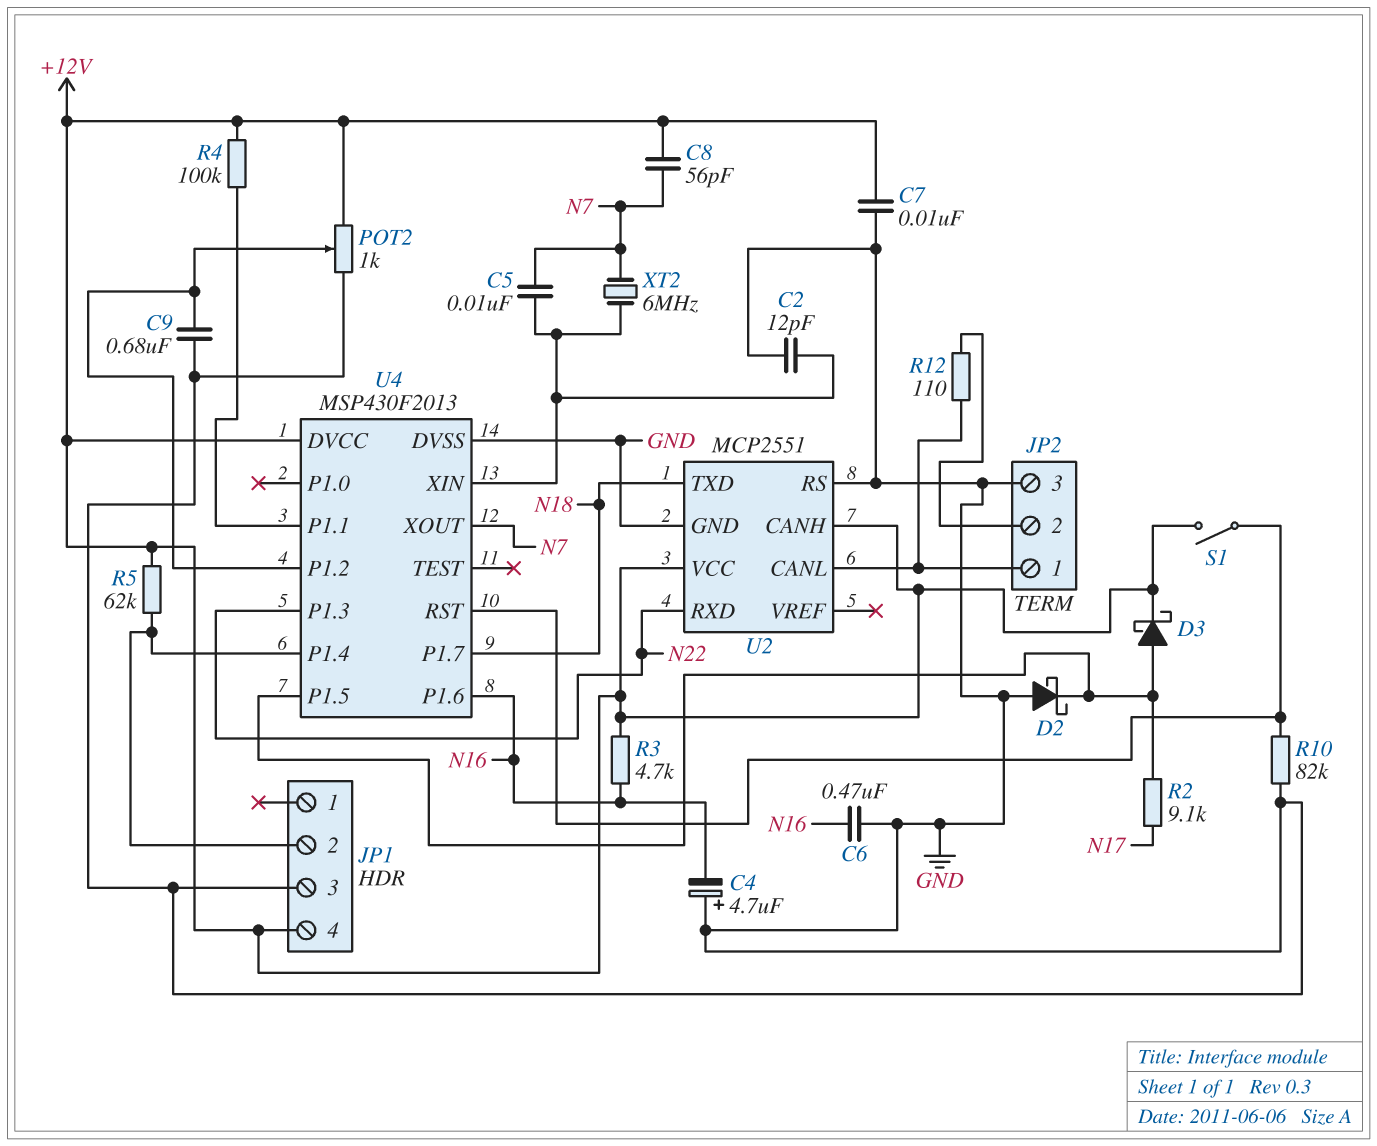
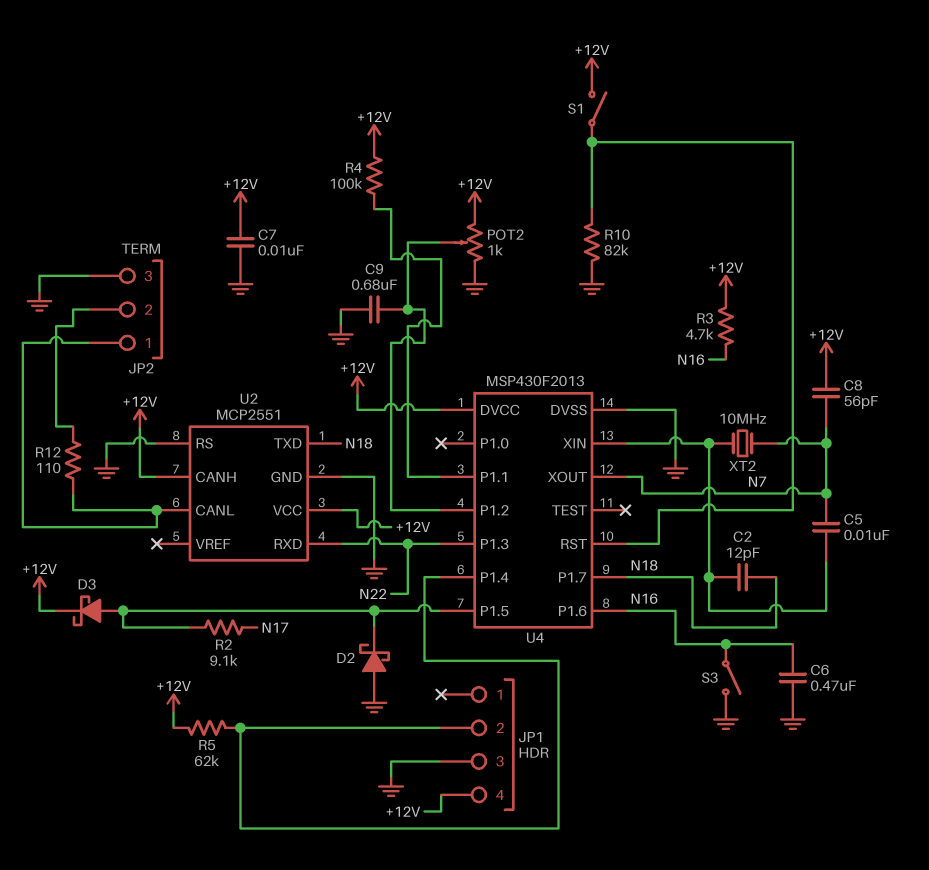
C2: 12pF (GND, U4/XIN) -> 12pF (N18, U4/XIN)
C4: 4.7uF (plus GND, minus N16) -> none
S3: none -> switch (GND, N16)
XT2: 6MHz (N7, U4/XIN) -> 10MHz (N7, U4/XIN)

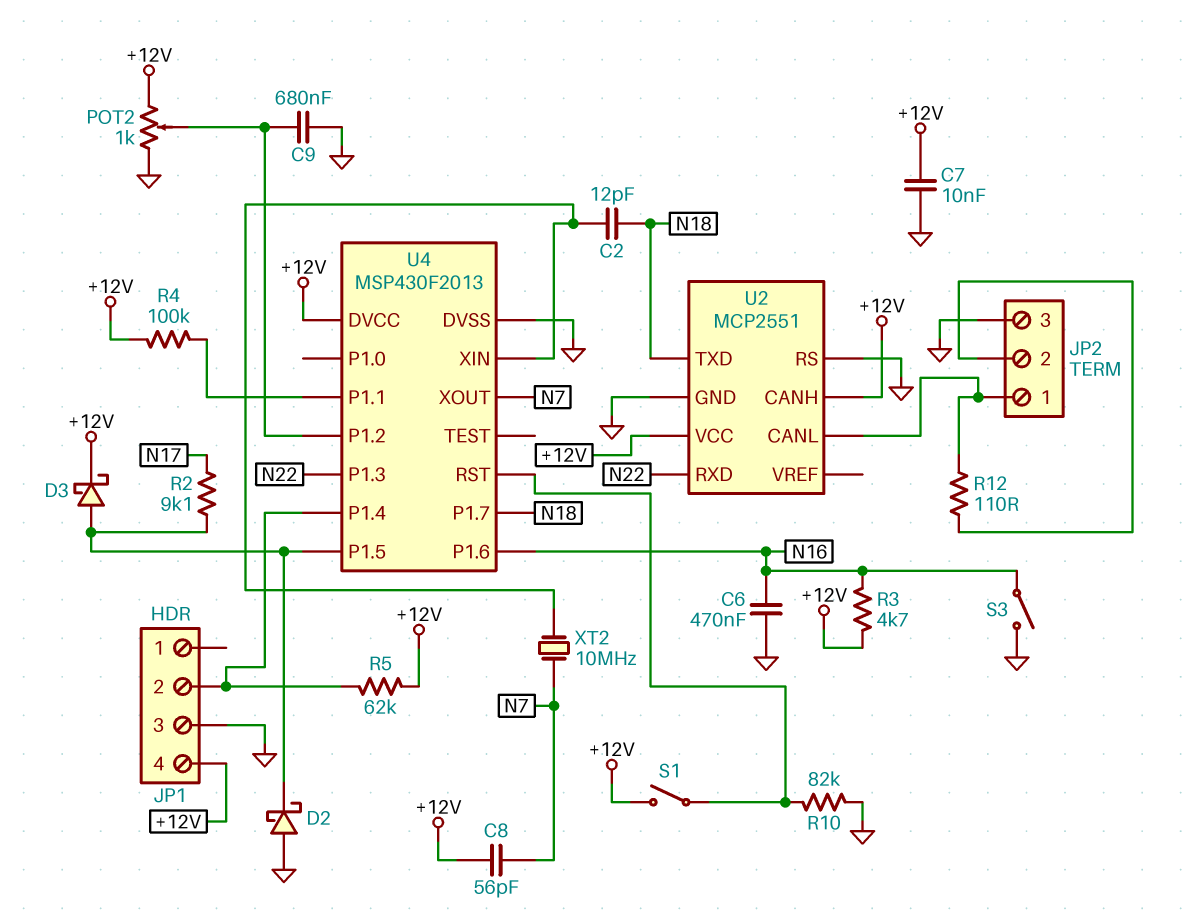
C5: 10nF (N7, U4/XIN) -> none

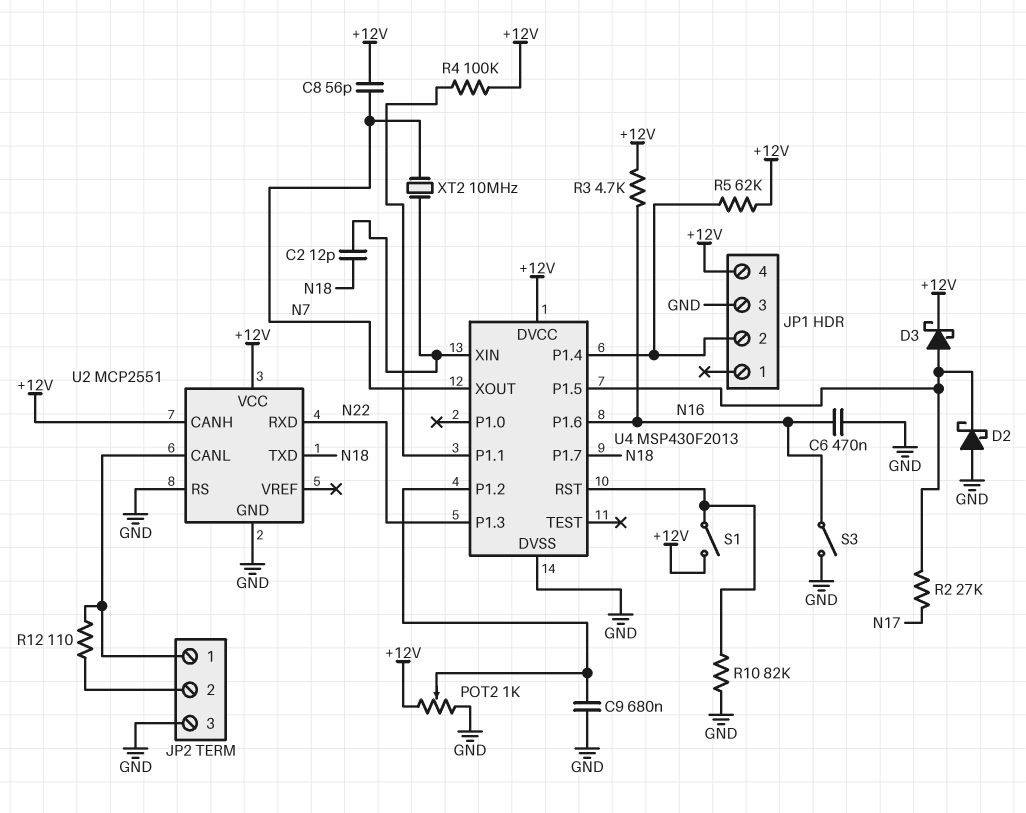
C7: 10nF (+12V, GND) -> none
R2: 9.1k (N17, U4/P1.5) -> 27k (N17, U4/P1.5)

